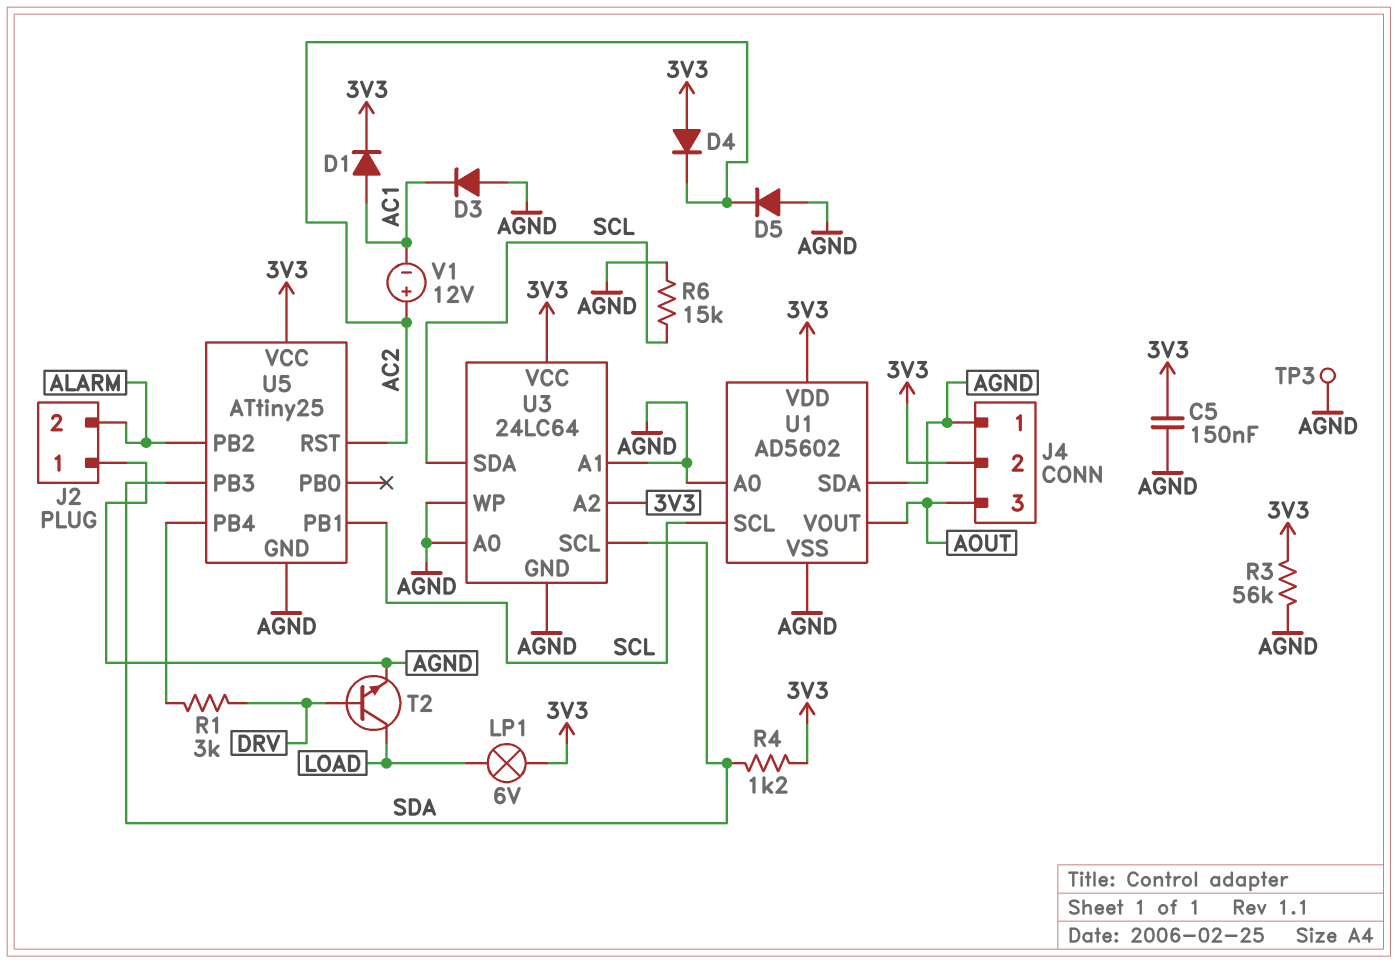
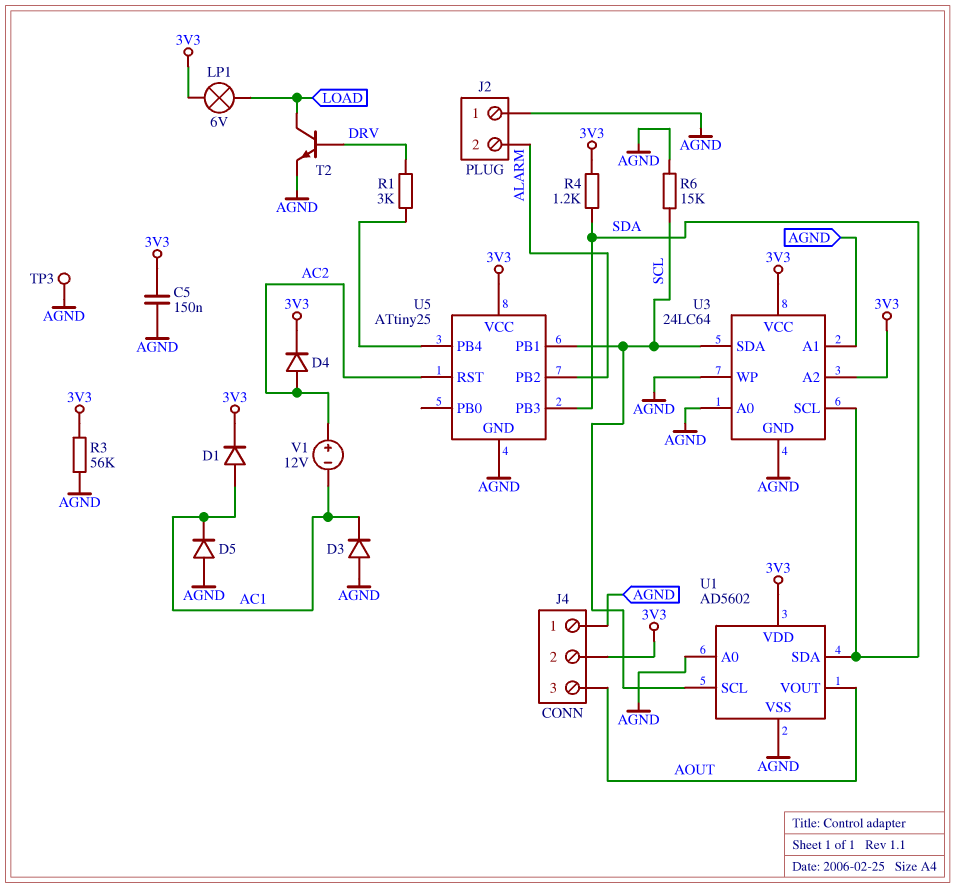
D4: diode (A 3V3, K AC2) -> diode (A AC2, K 3V3)
D5: diode (A AGND, K AC2) -> diode (A AGND, K AC1)
U1 pin SDA: AGND -> SDA

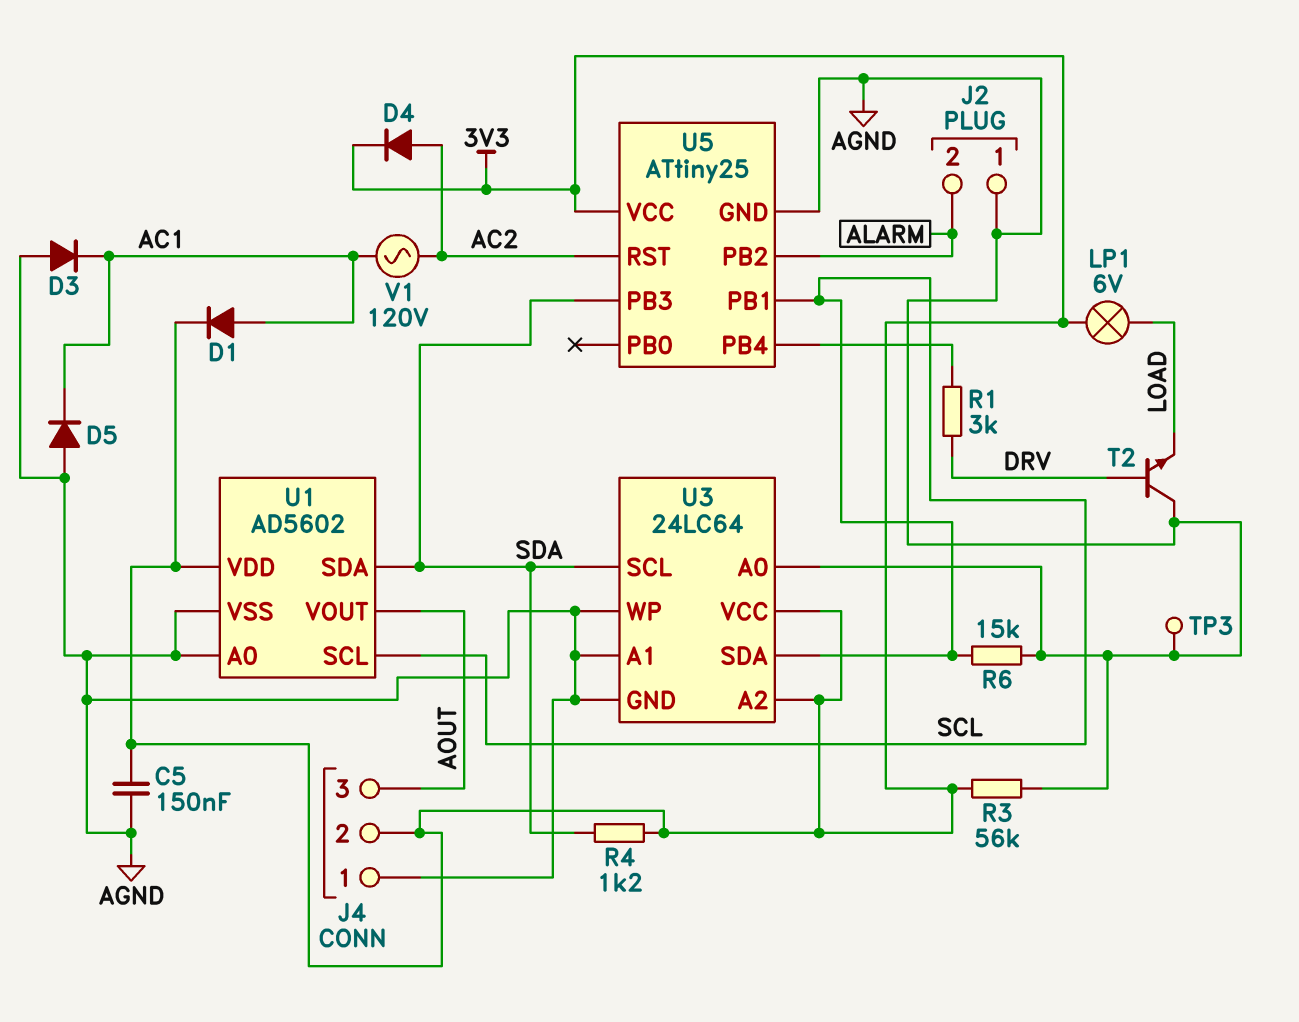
T2: NPN (B DRV, C LOAD, E AGND) -> NPN (B DRV, C AGND, E LOAD)
V1: 12V (plus AC2, minus AC1) -> AC 120V (AC1, AC2)

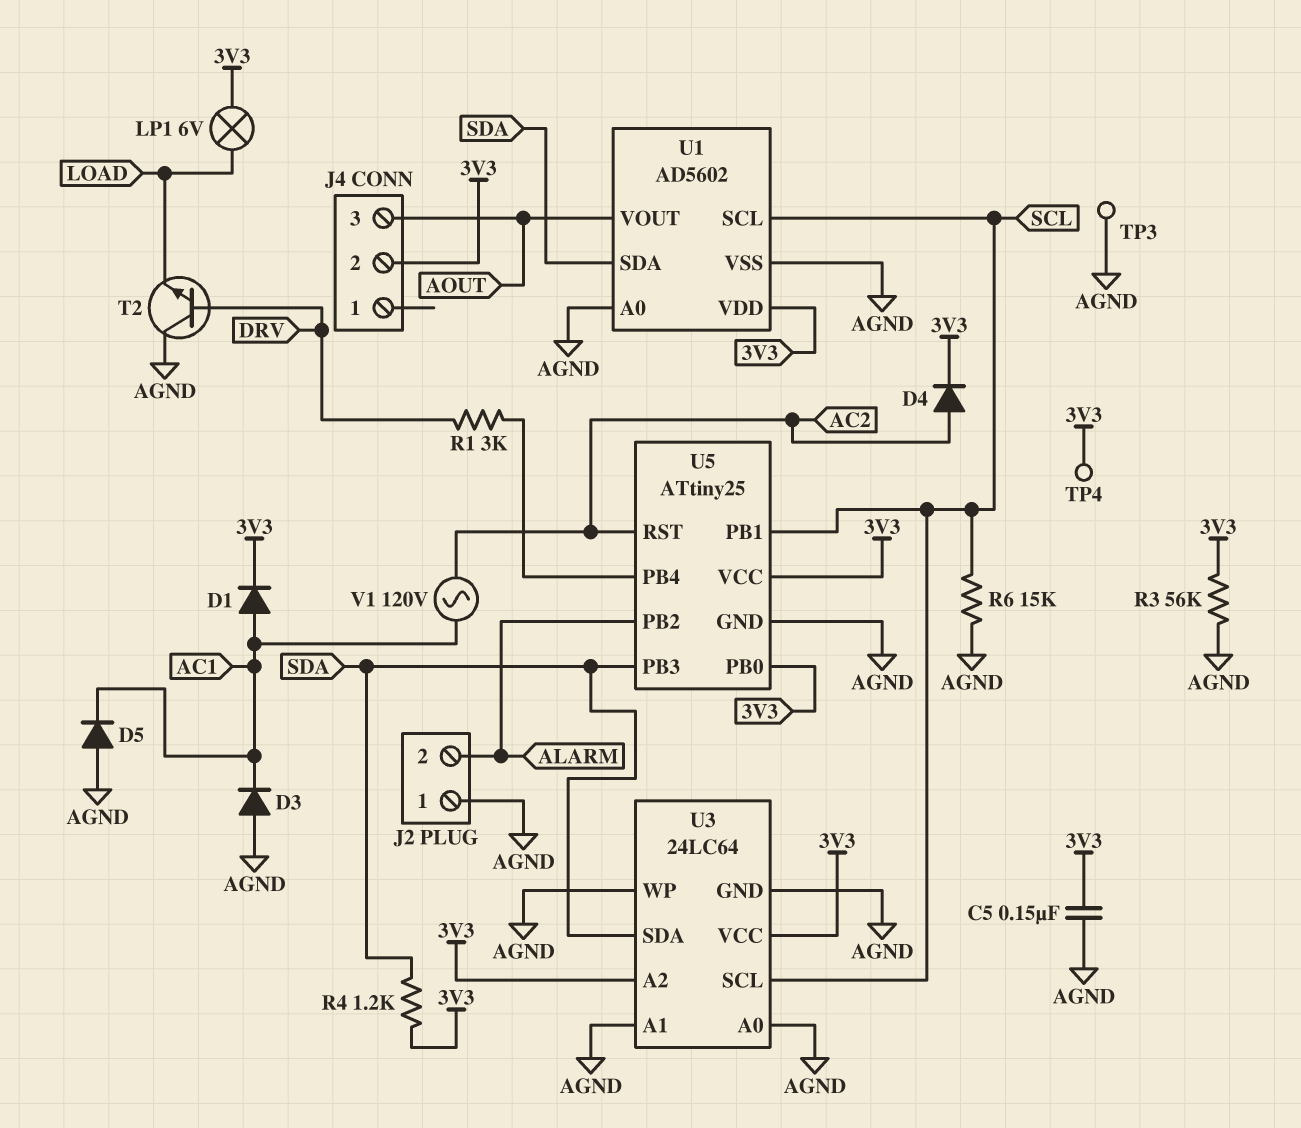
J4 pin 1: AGND -> none
TP4: none -> test point (3V3)
U3 pin SCL: SDA -> SCL
U3 pin SDA: SCL -> SDA
U5 pin PB0: none -> 3V3

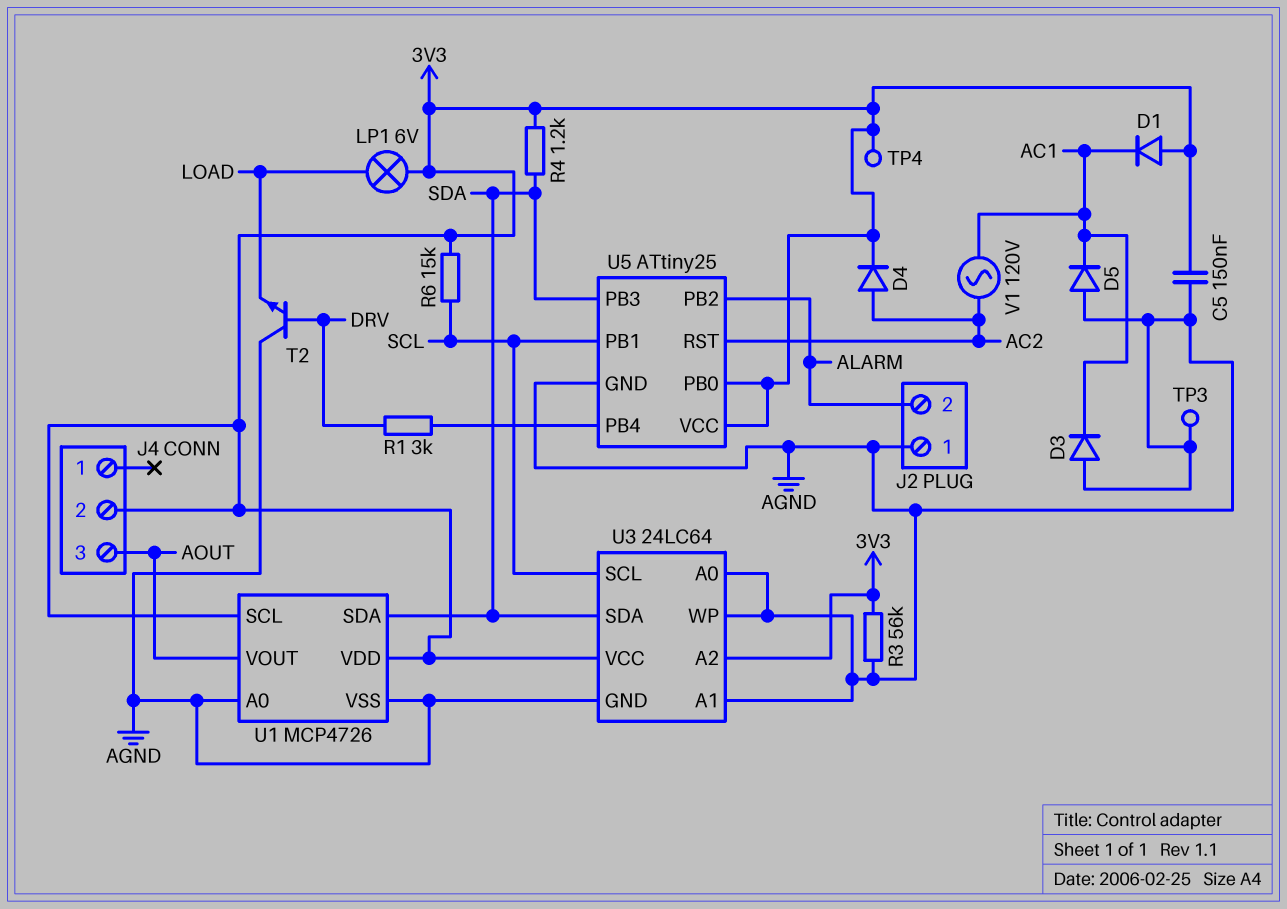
D1: diode (A AC1, K 3V3) -> diode (A 3V3, K AC1)
R6: 15k (AGND, SCL) -> 15k (3V3, SCL)
U1: AD5602 -> MCP4726
U1 pin SCL: SCL -> 3V3

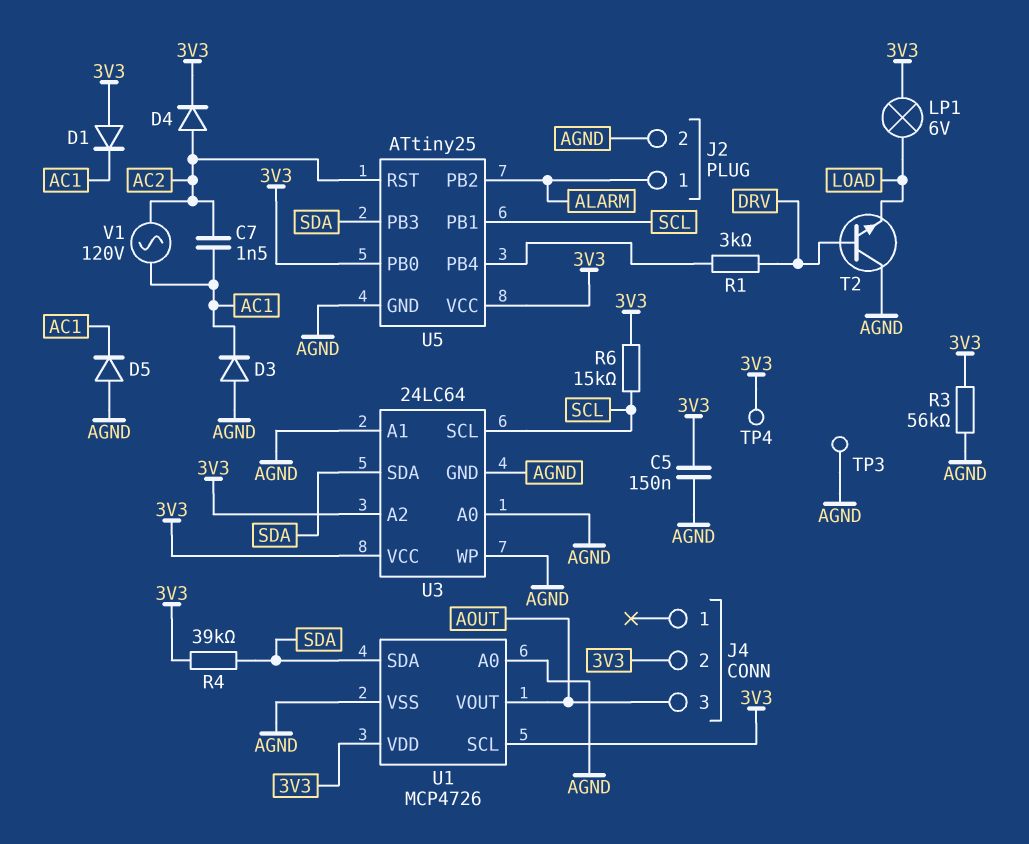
C7: none -> 1.5nF (AC1, AC2)
J2 pin 1: AGND -> ALARM
J2 pin 2: ALARM -> AGND
R4: 1.2k (3V3, SDA) -> 39k (3V3, SDA)

